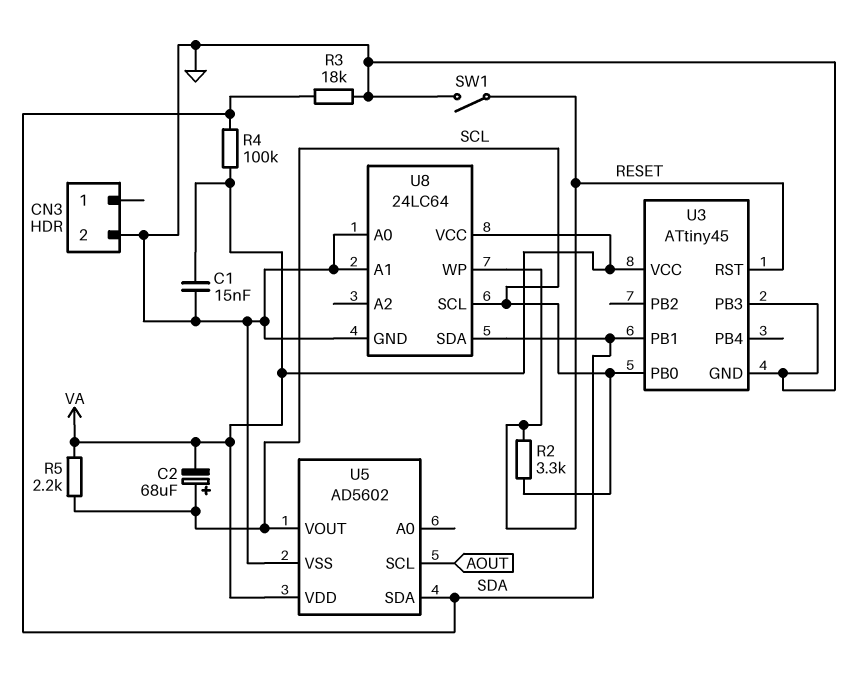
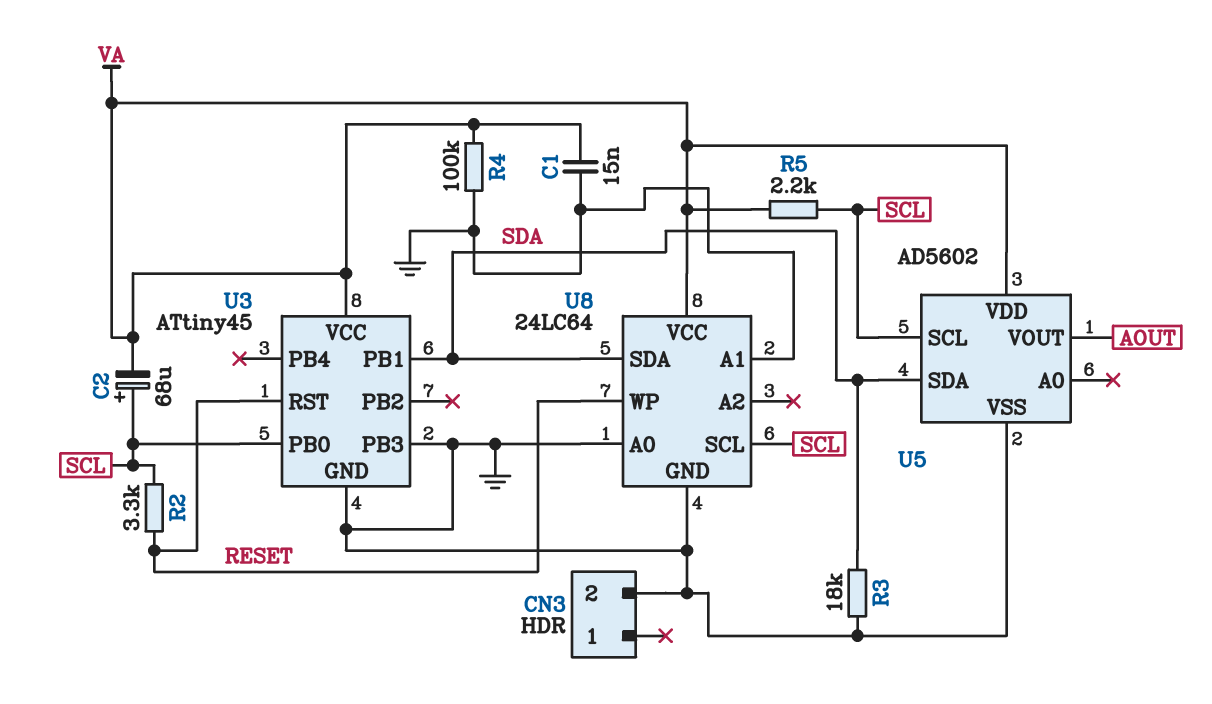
R4: 100k (SDA, VA) -> 100k (GND, VA)
SW1: switch (GND, RESET) -> none
U5 pin SCL: AOUT -> SCL
U5 pin VOUT: SCL -> AOUT

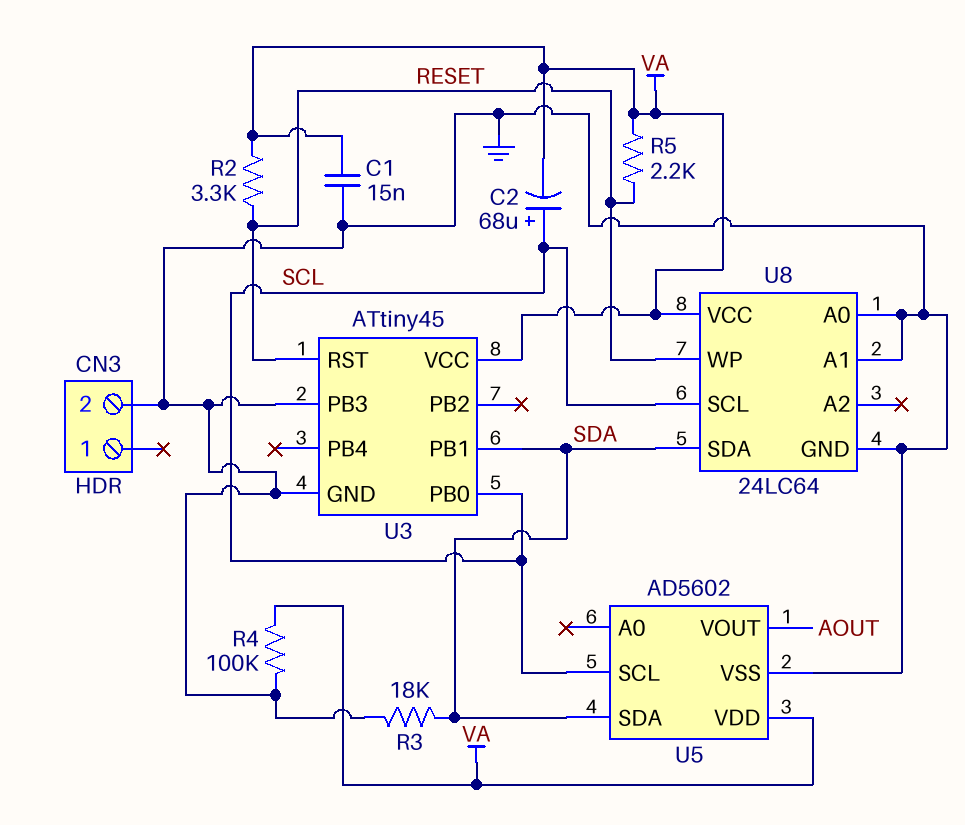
R2: 3.3k (RESET, SCL) -> 3.3k (RESET, VA)
R5: 2.2k (SCL, VA) -> 2.2k (RESET, VA)

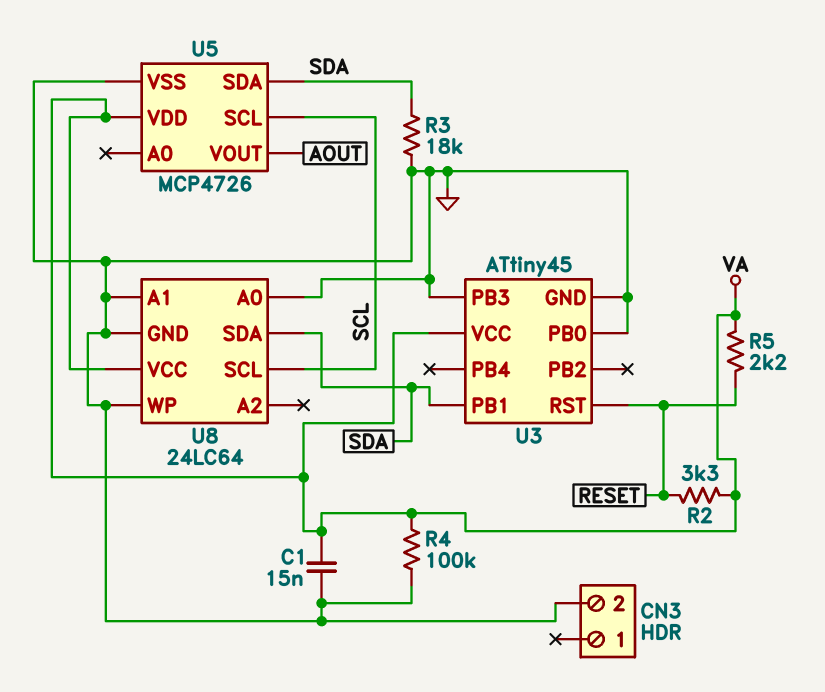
C2: 68uF (plus SCL, minus VA) -> none
U3 pin PB0: SCL -> GND
U5: AD5602 -> MCP4726
U8 pin WP: RESET -> GND

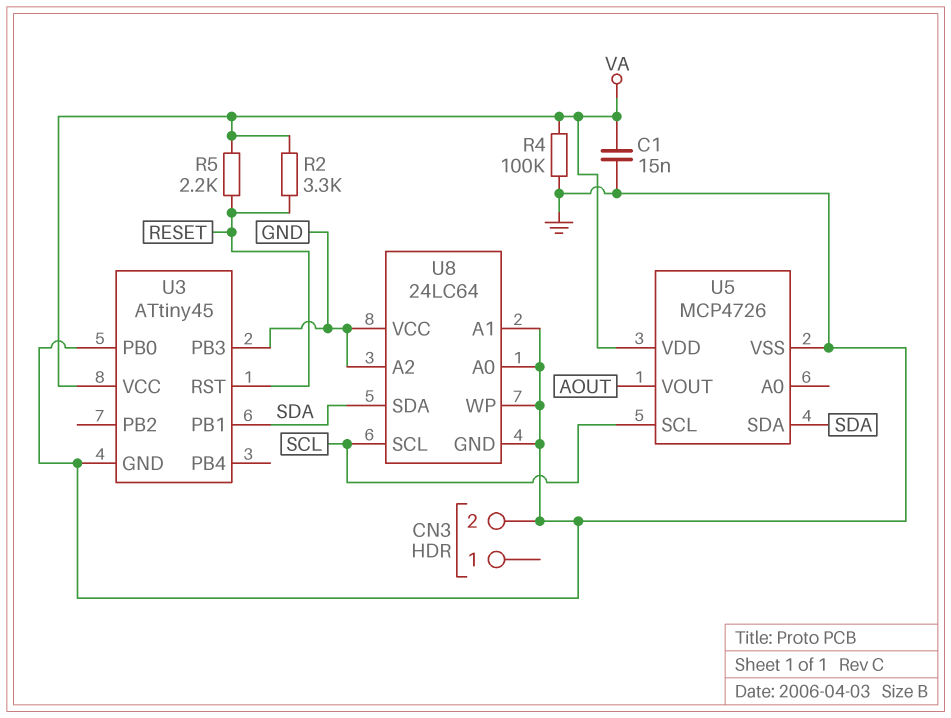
R3: 18k (GND, SDA) -> none
U8 pin A2: none -> GND
U8 pin VCC: VA -> GND

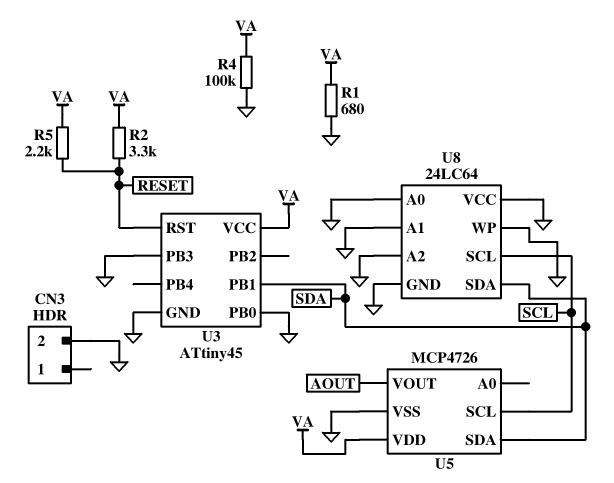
C1: 15nF (GND, VA) -> none
R1: none -> 680 (GND, VA)

